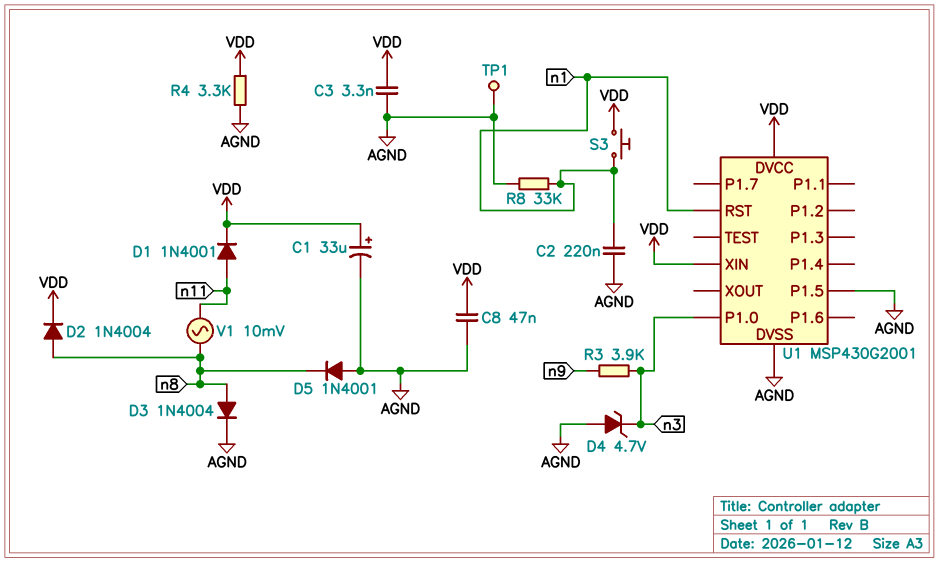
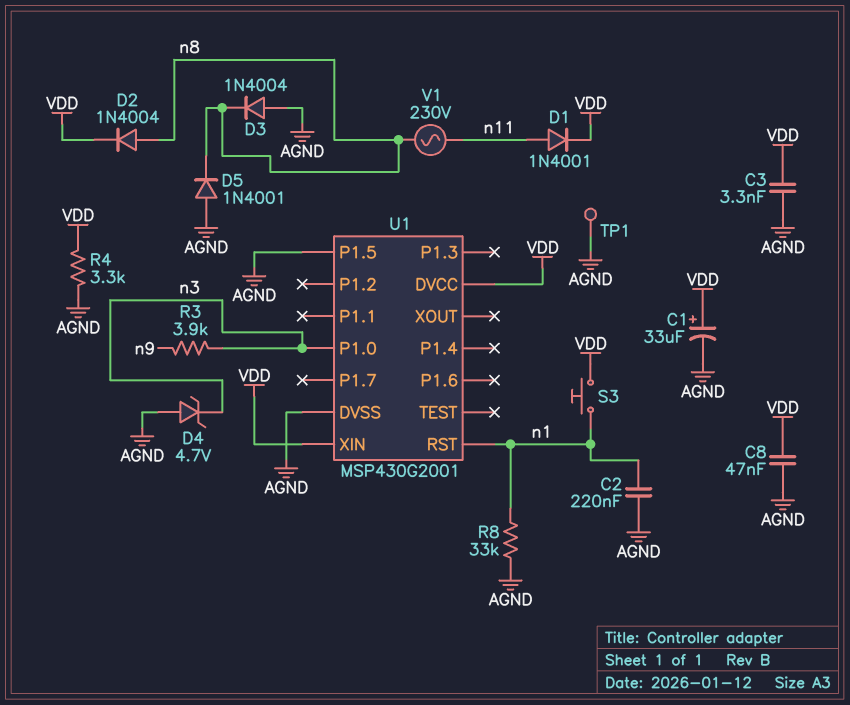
D3: diode 1N4004 (A n8, K AGND) -> diode 1N4004 (A AGND, K n8)
V1: AC 10mV (n8, n11) -> AC 230V (n8, n11)

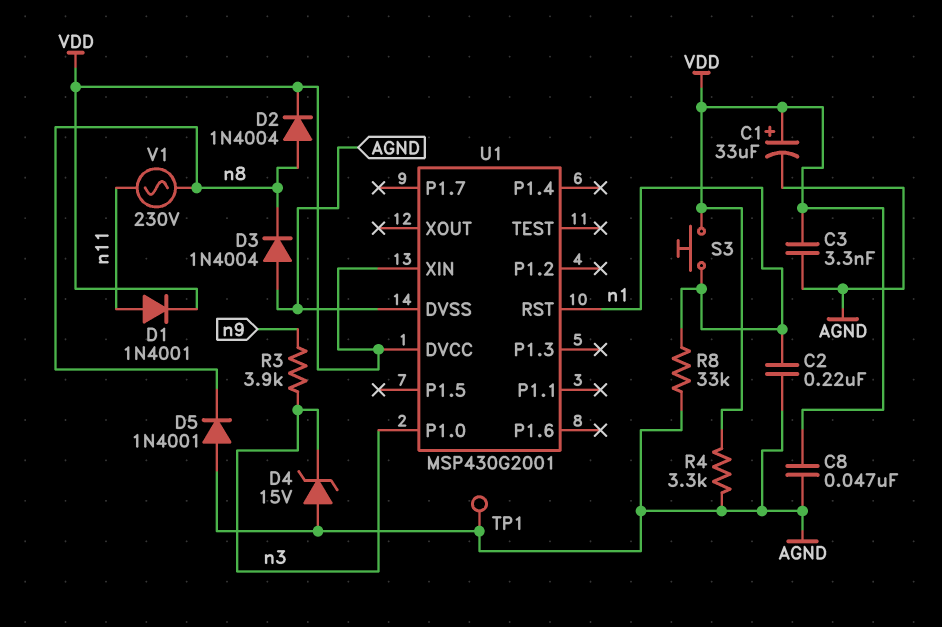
D4: zener 4.7V (A AGND, K n3) -> zener 15V (A AGND, K n3)
U1 pin P1.5: AGND -> none

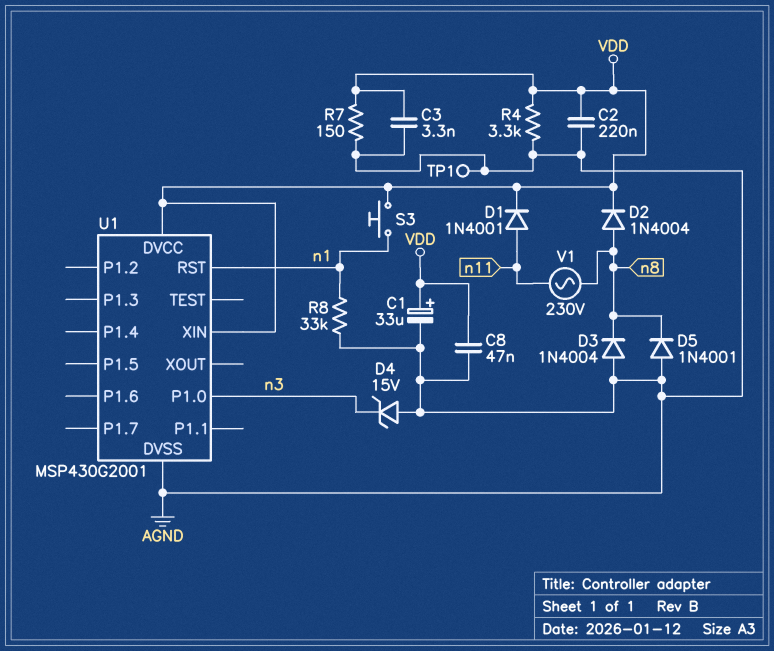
C2: 220nF (AGND, n1) -> 220nF (AGND, VDD)
R3: 3.9k (n3, n9) -> none
R7: none -> 150 (AGND, VDD)

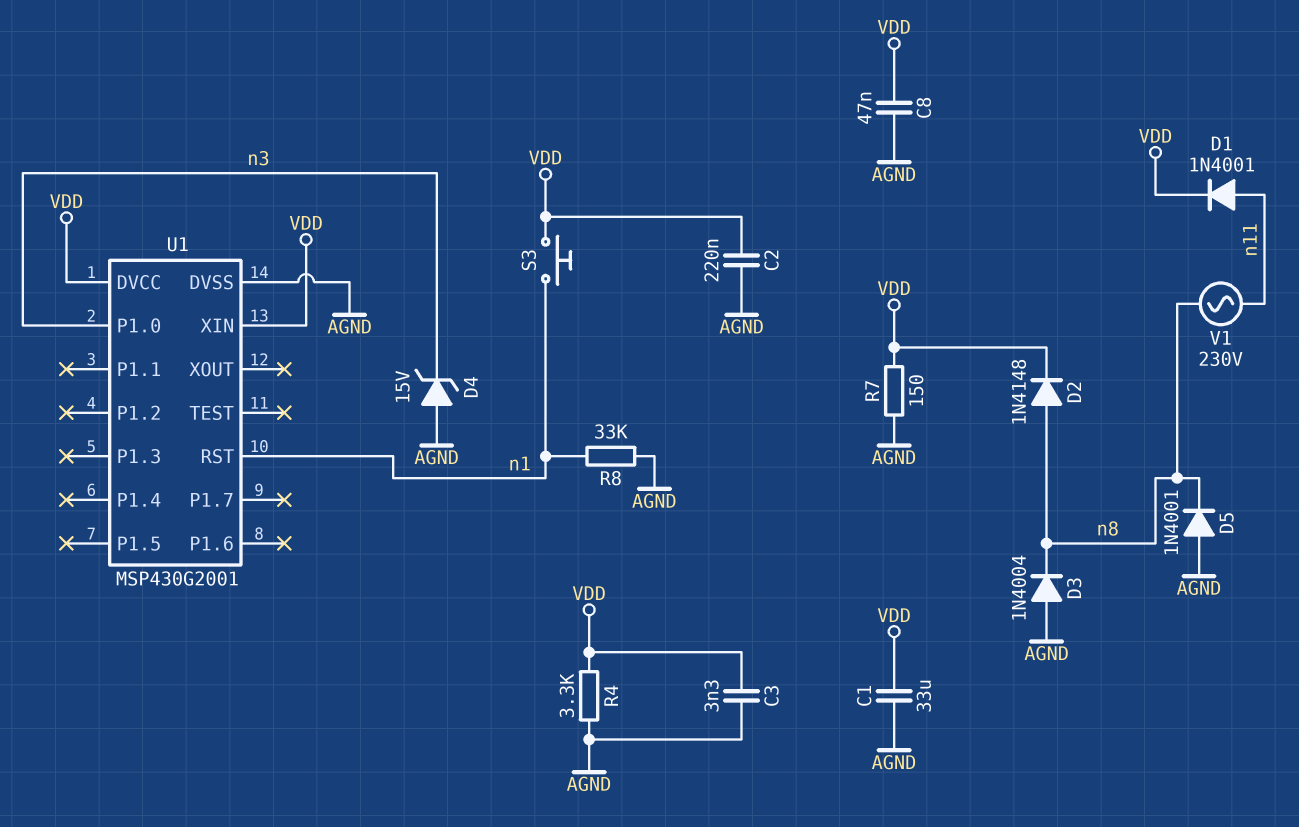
C1: 33uF (plus VDD, minus AGND) -> 33uF (AGND, VDD)
D2: diode 1N4004 (A n8, K VDD) -> diode 1N4148 (A n8, K VDD)
TP1: test point (AGND) -> none

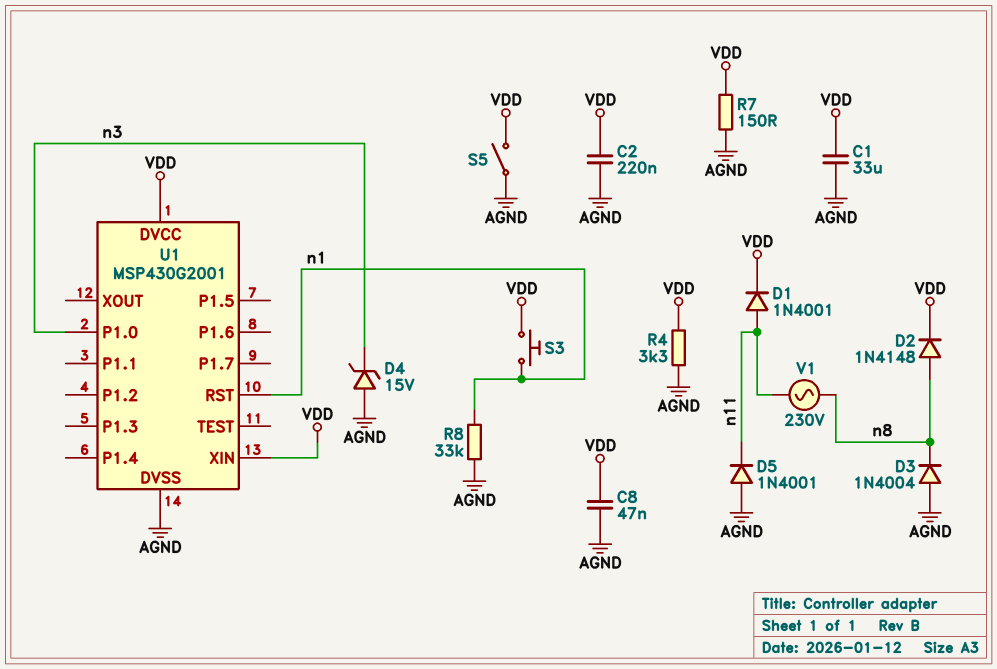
C3: 3.3nF (AGND, VDD) -> none
D5: diode 1N4001 (A AGND, K n8) -> diode 1N4001 (A AGND, K n11)
S5: none -> switch (AGND, VDD)

